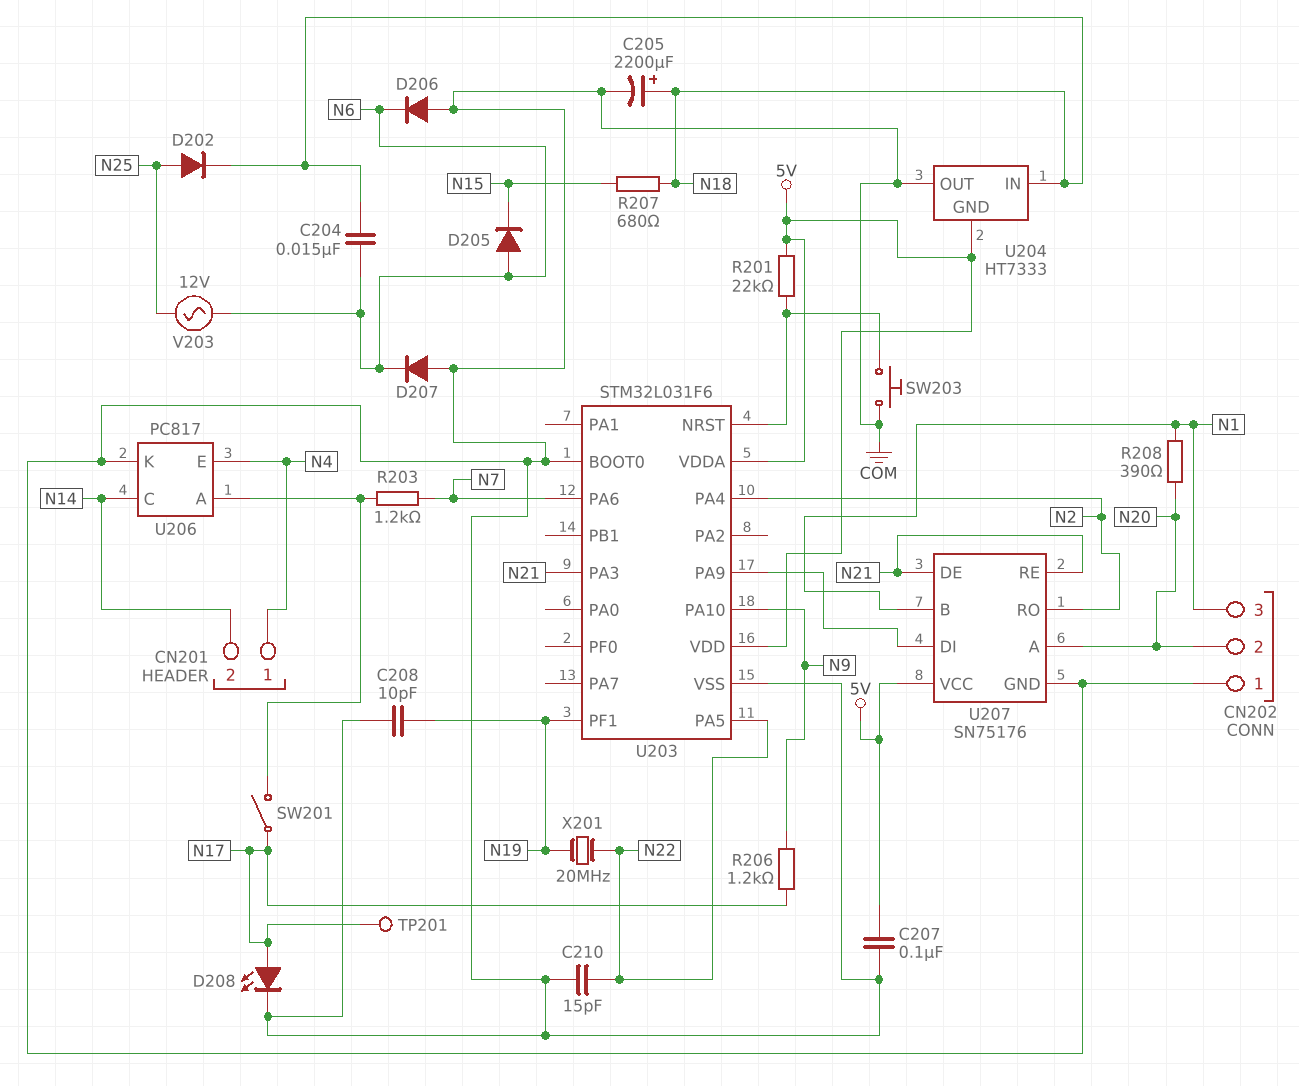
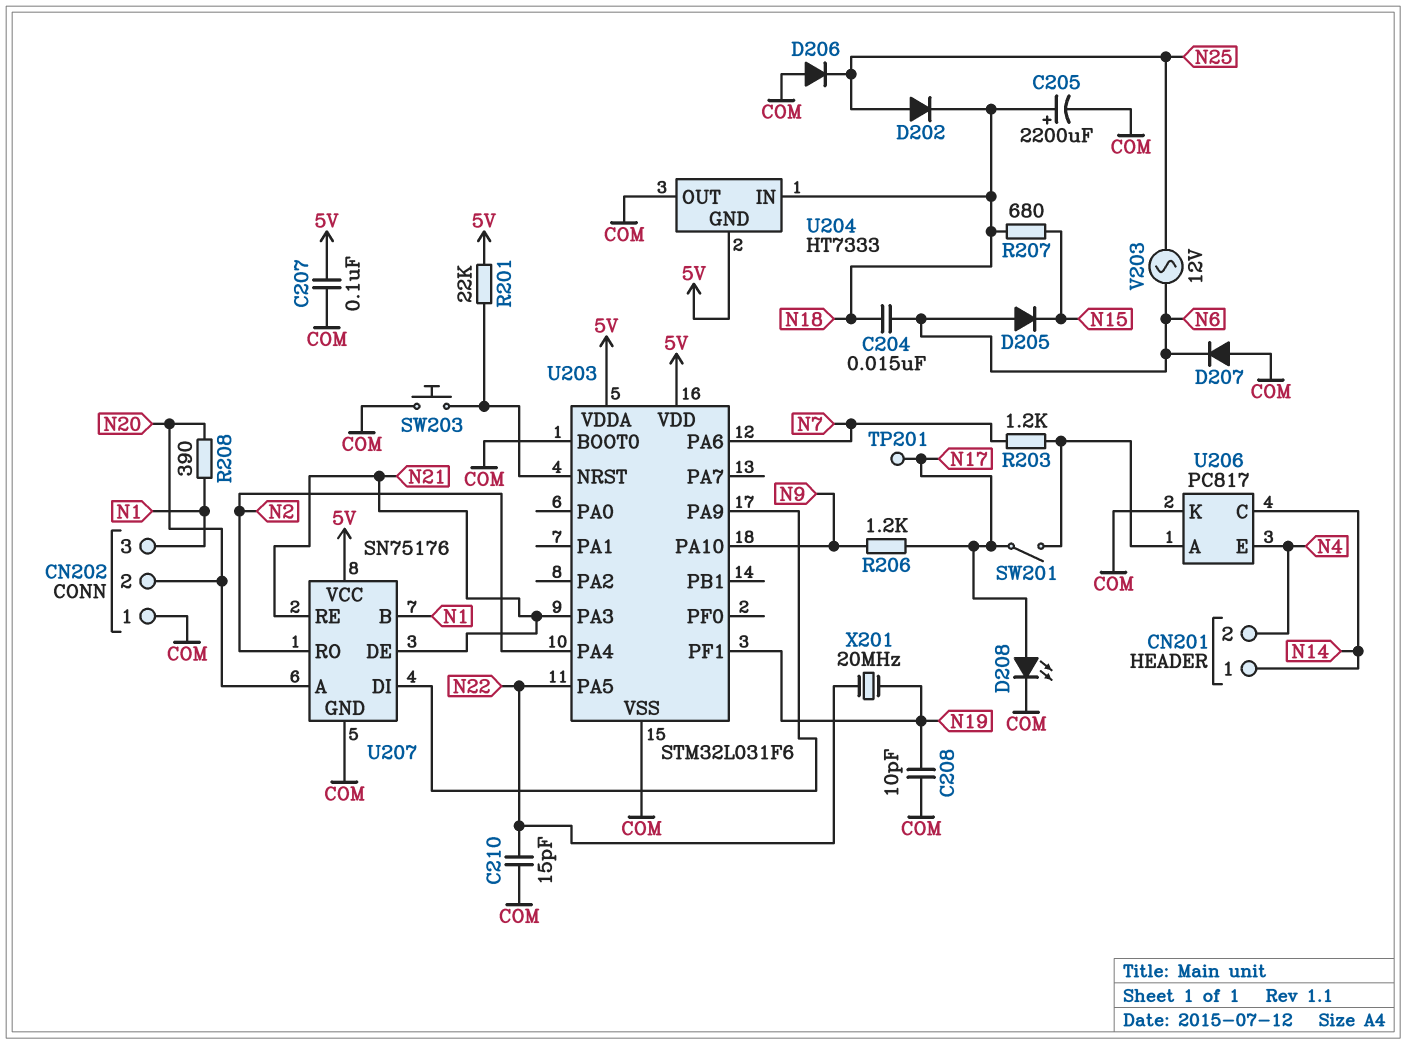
CN201 pin 1: N4 -> N14
CN201 pin 2: N14 -> N4
D206: diode (A COM, K N6) -> diode (A COM, K N25)

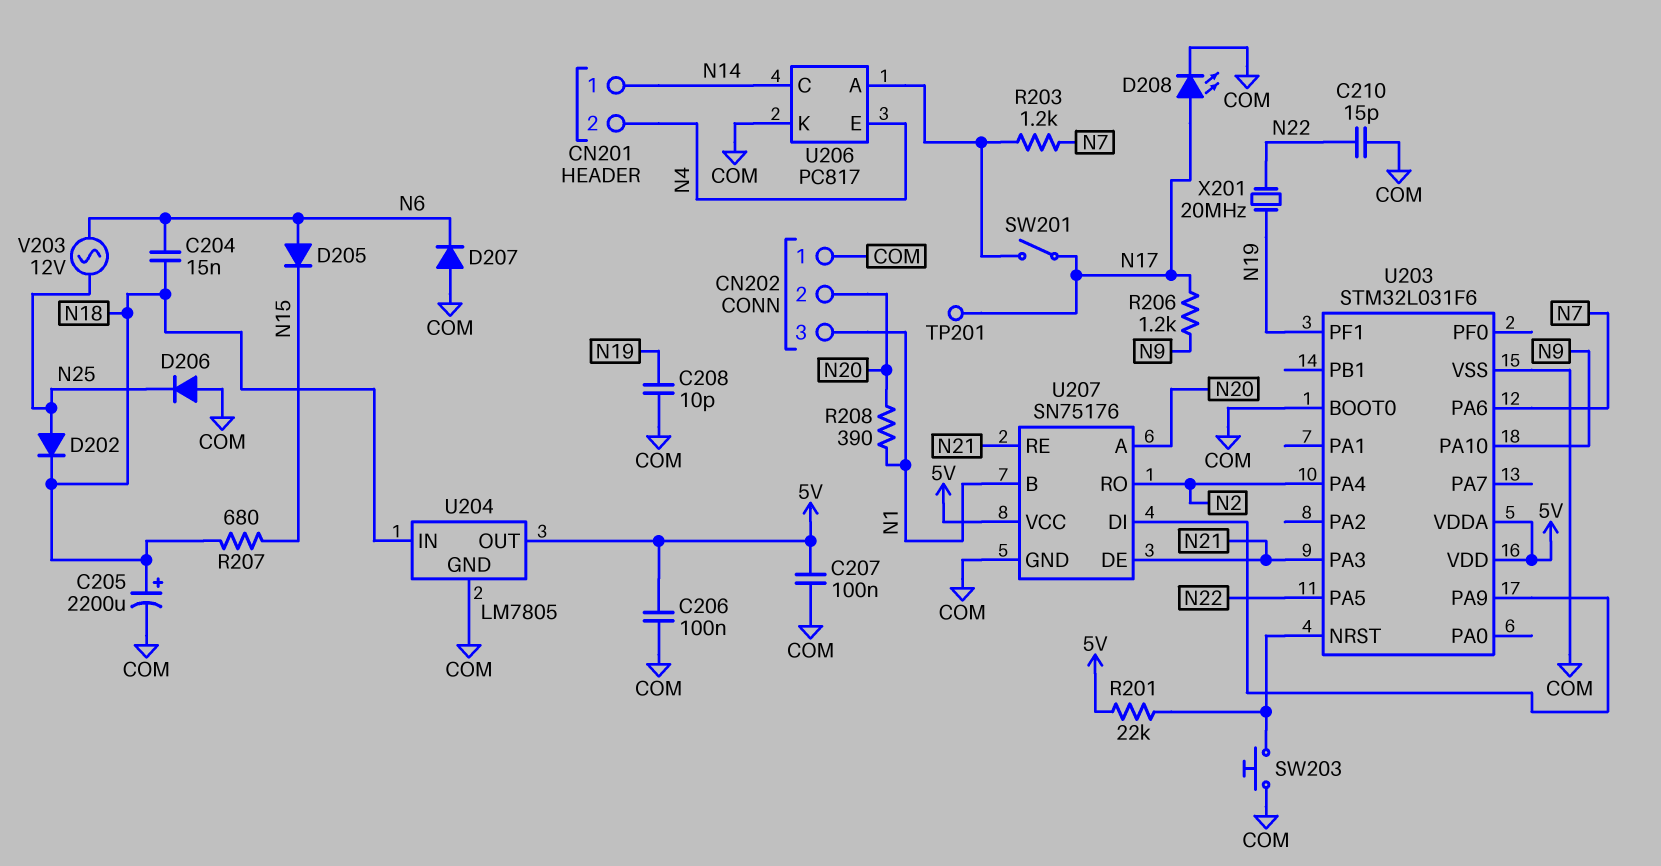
C206: none -> 100nF (5V, COM)
U204: HT7333 -> LM7805
U204 pin GND: 5V -> COM
U204 pin OUT: COM -> 5V

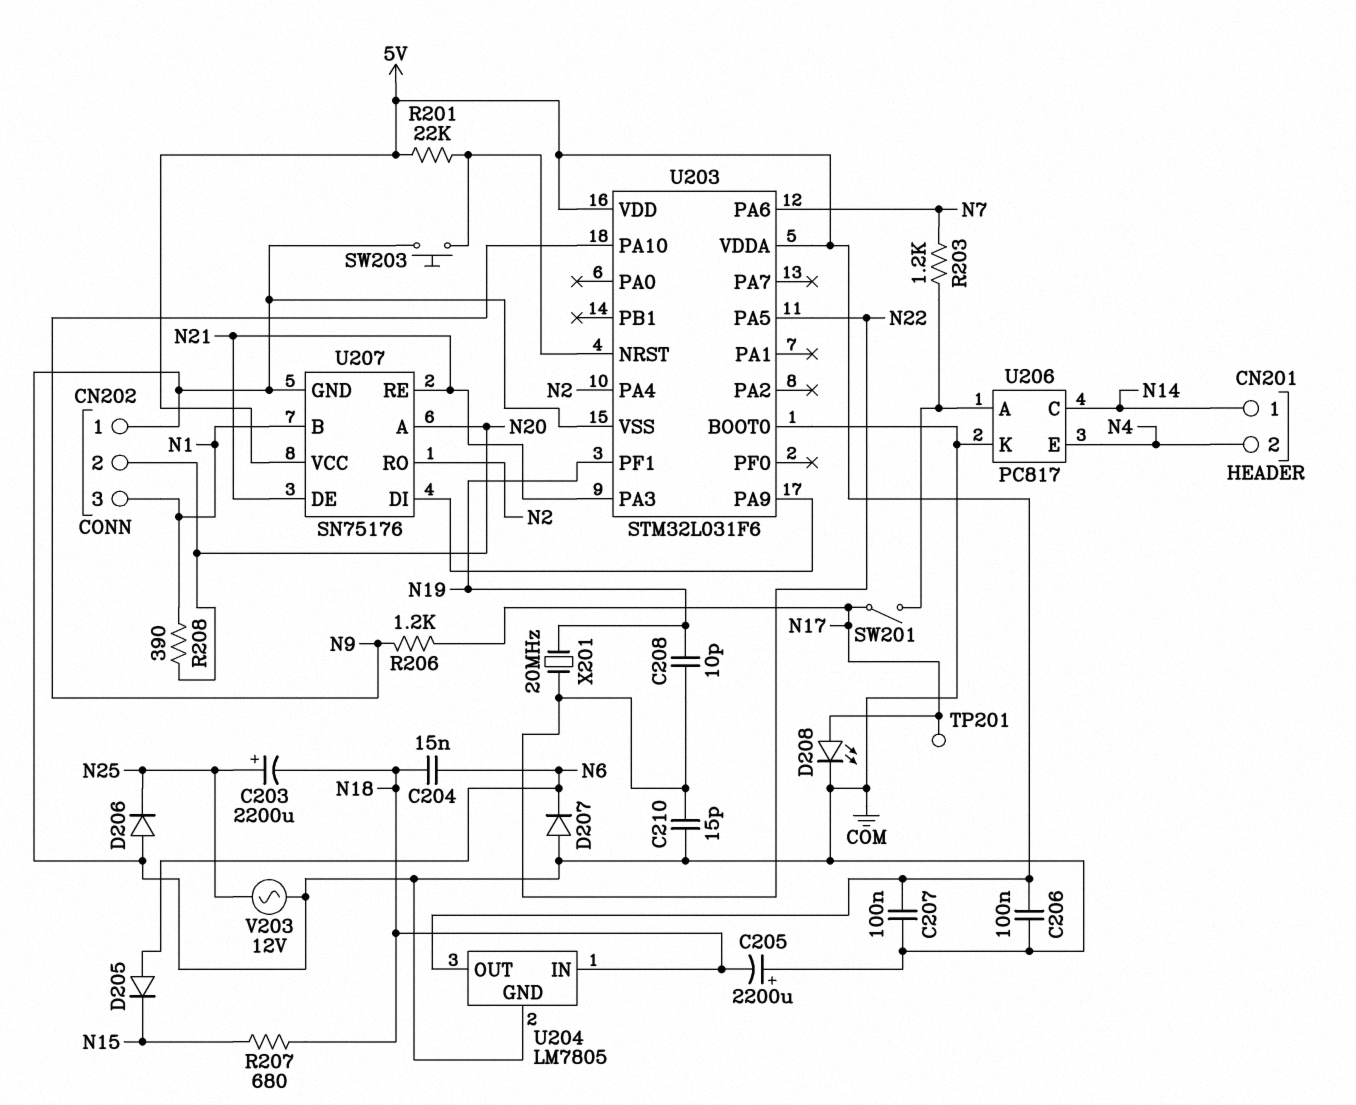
C203: none -> 2200uF (plus N25, minus N18)
C205: 2200uF (plus N18, minus COM) -> 2200uF (plus COM, minus N18)
C208: 10pF (COM, N19) -> 10pF (N19, N22)
D202: diode (A N25, K N18) -> none
V203: AC 12V (N6, N25) -> AC 12V (COM, N25)

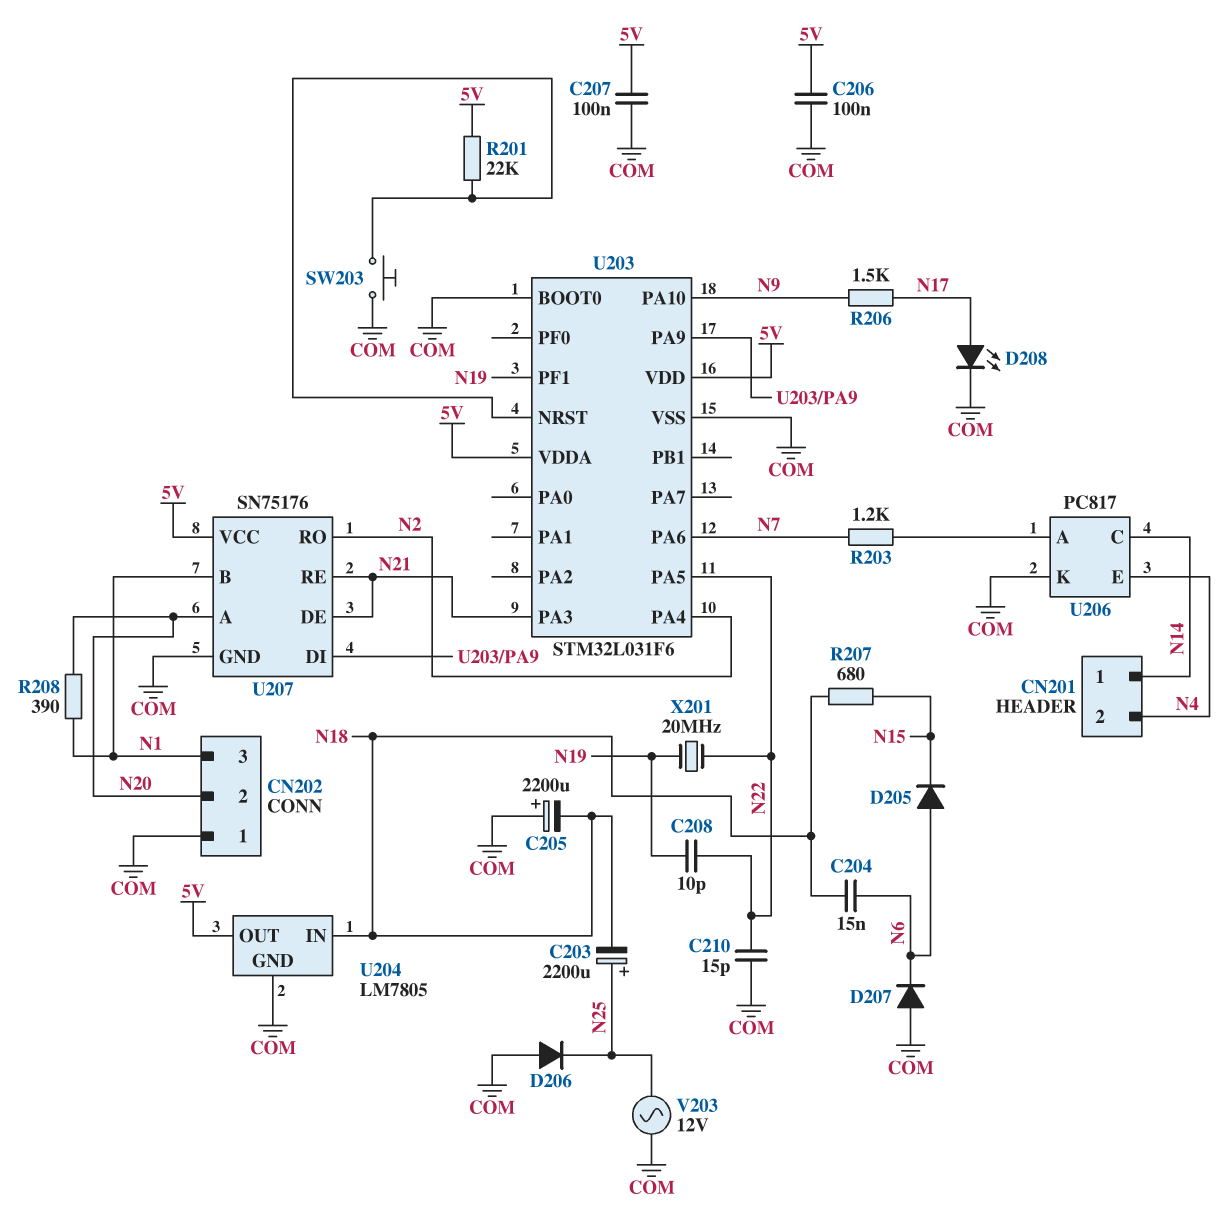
R206: 1.2k (N9, N17) -> 1.5k (N9, N17)
SW201: switch (N17, U206/A) -> none
TP201: test point (N17) -> none

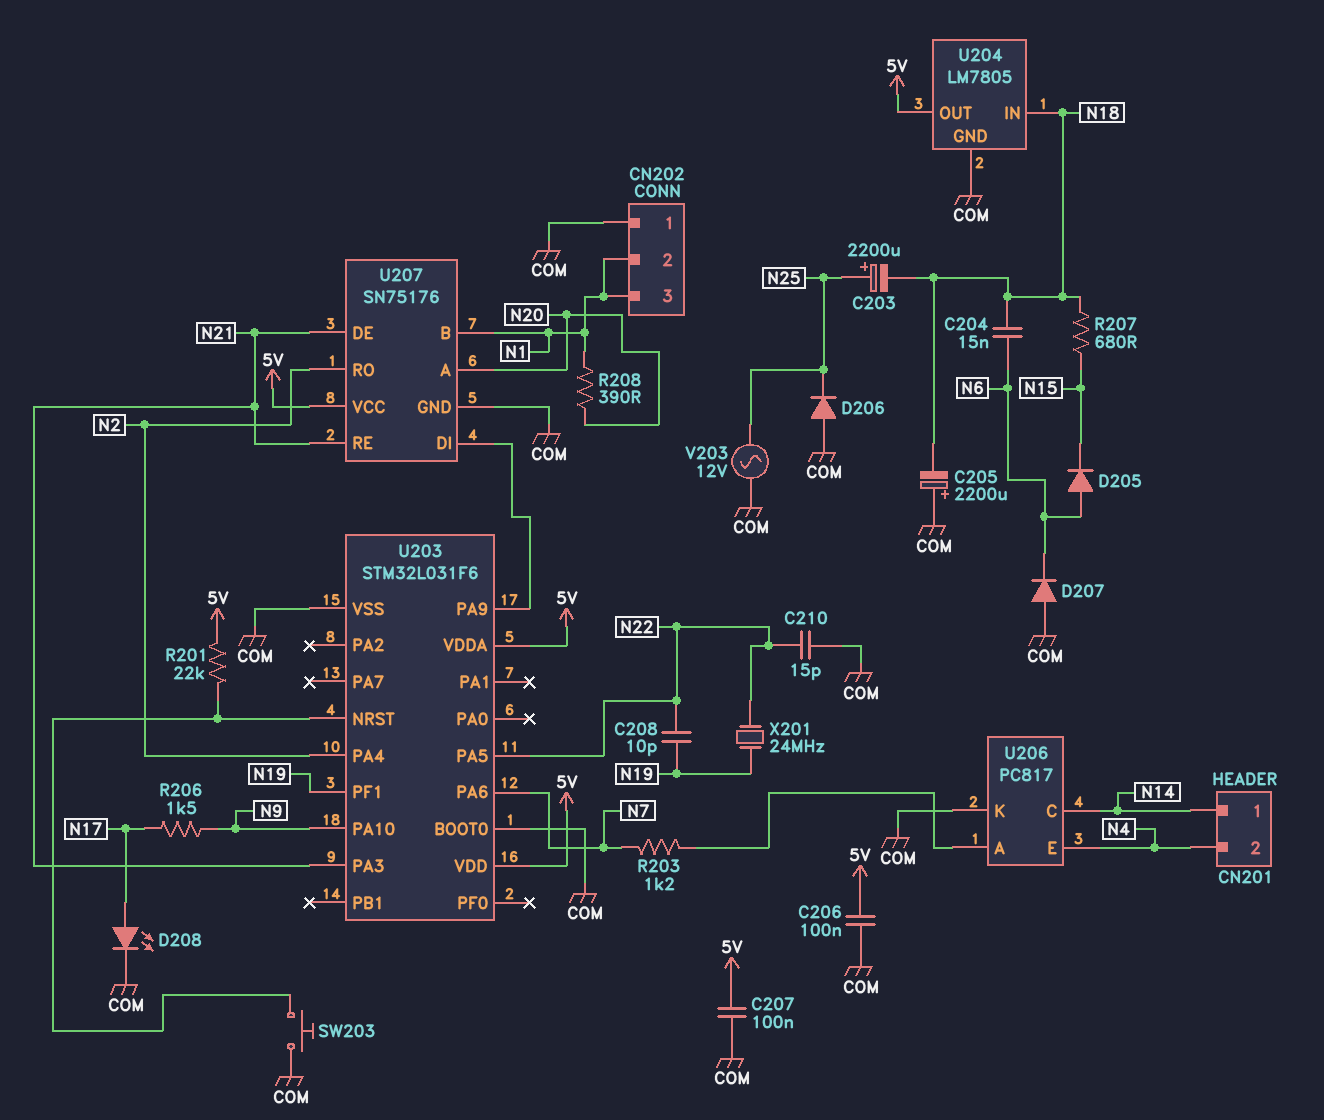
CN202 pin 2: N20 -> N1
X201: 20MHz (N19, N22) -> 24MHz (N19, N22)

